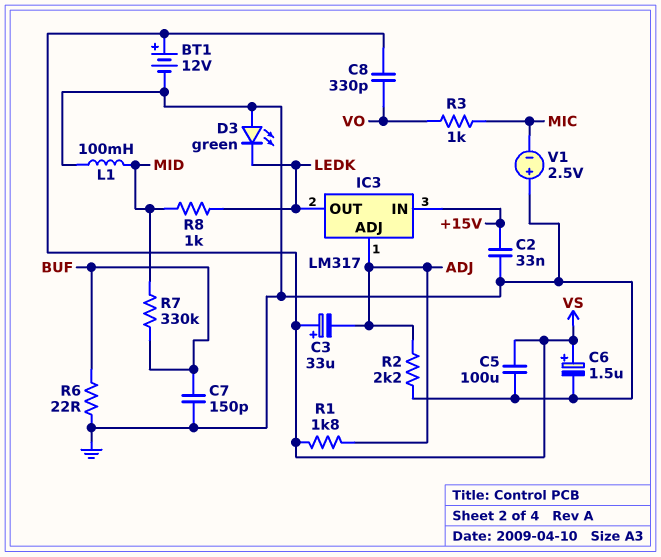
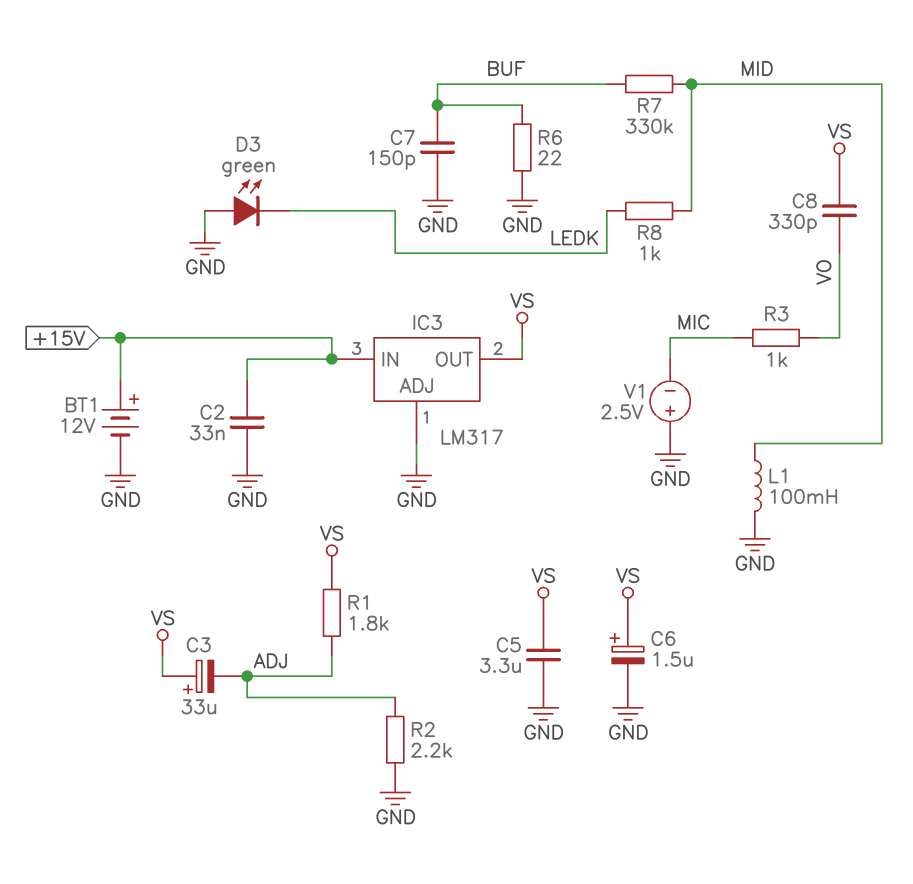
BT1: 12V (plus VS, minus GND) -> 12V (plus +15V, minus GND)
C5: 100uF (GND, VS) -> 3.3uF (GND, VS)
IC3 pin ADJ: ADJ -> GND
IC3 pin OUT: LEDK -> VS

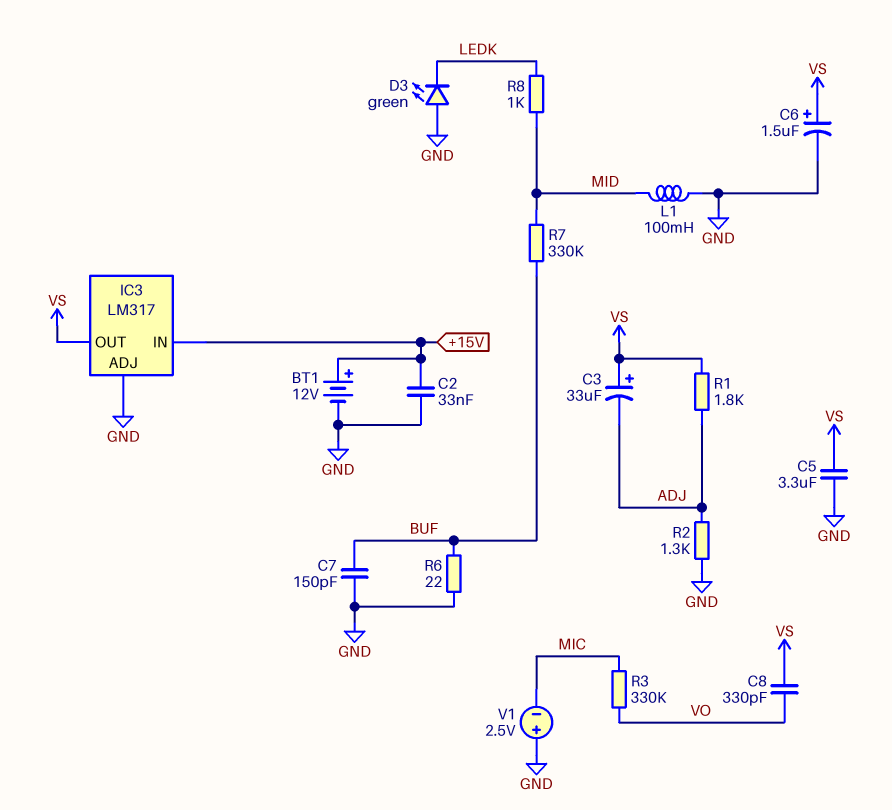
R2: 2.2k (ADJ, GND) -> 1.3k (ADJ, GND)
R3: 1k (MIC, VO) -> 330k (MIC, VO)

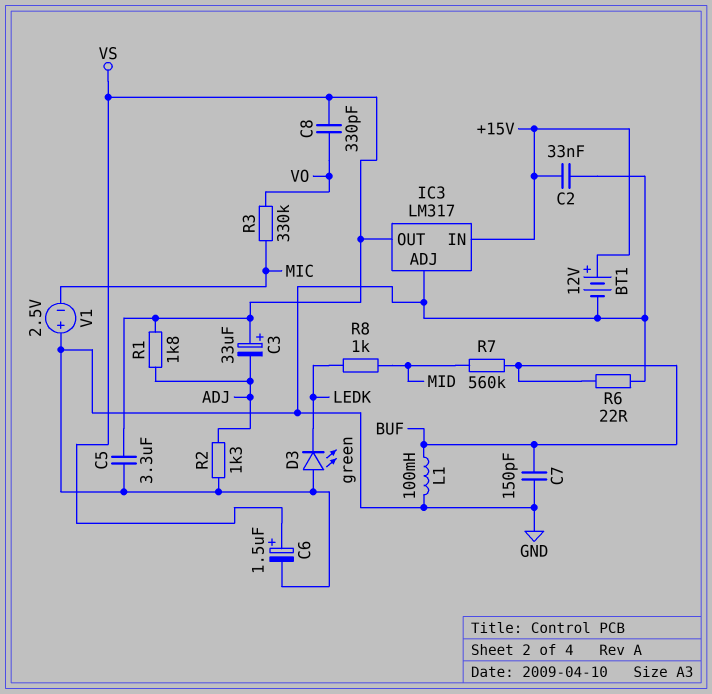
L1: 100mH (GND, MID) -> 100mH (BUF, GND)
R7: 330k (BUF, MID) -> 560k (BUF, MID)

